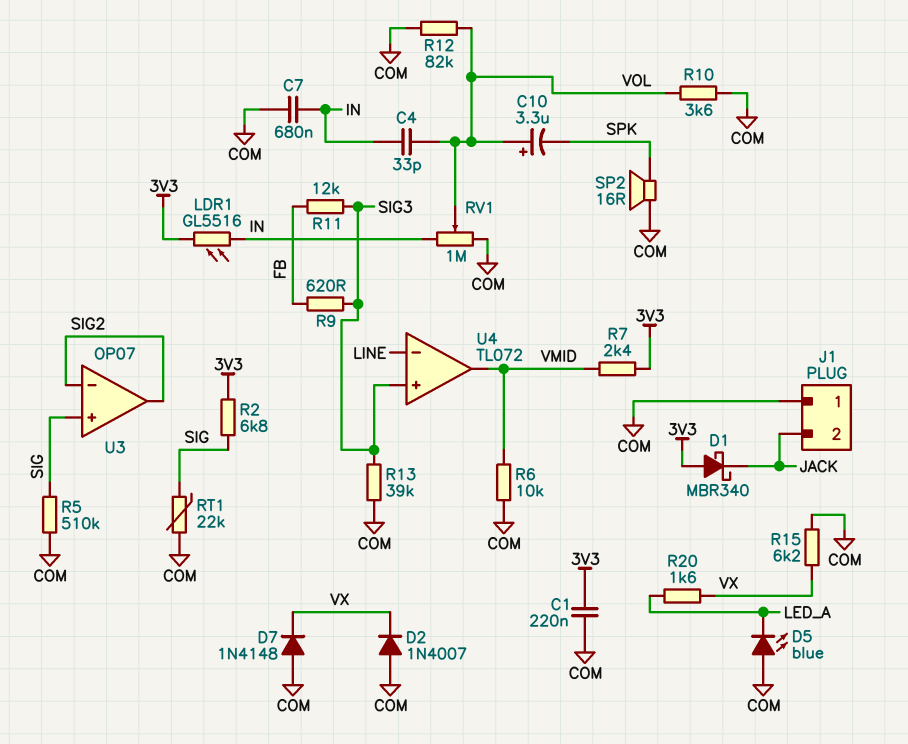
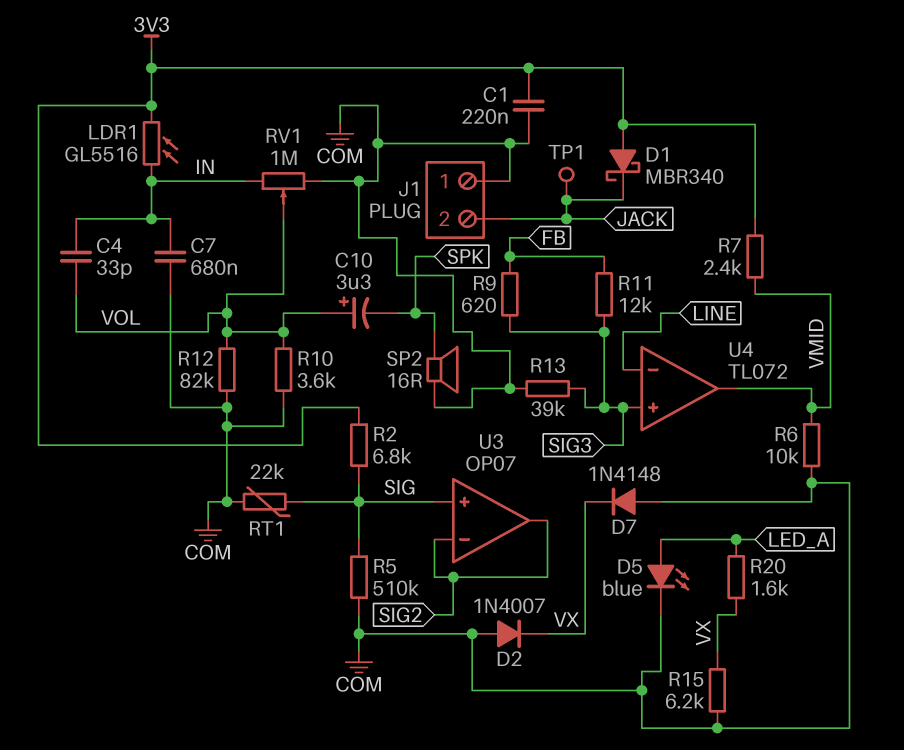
D5: LED blue (A COM, K LED_A) -> LED blue (A LED_A, K COM)
TP1: none -> test point (JACK)

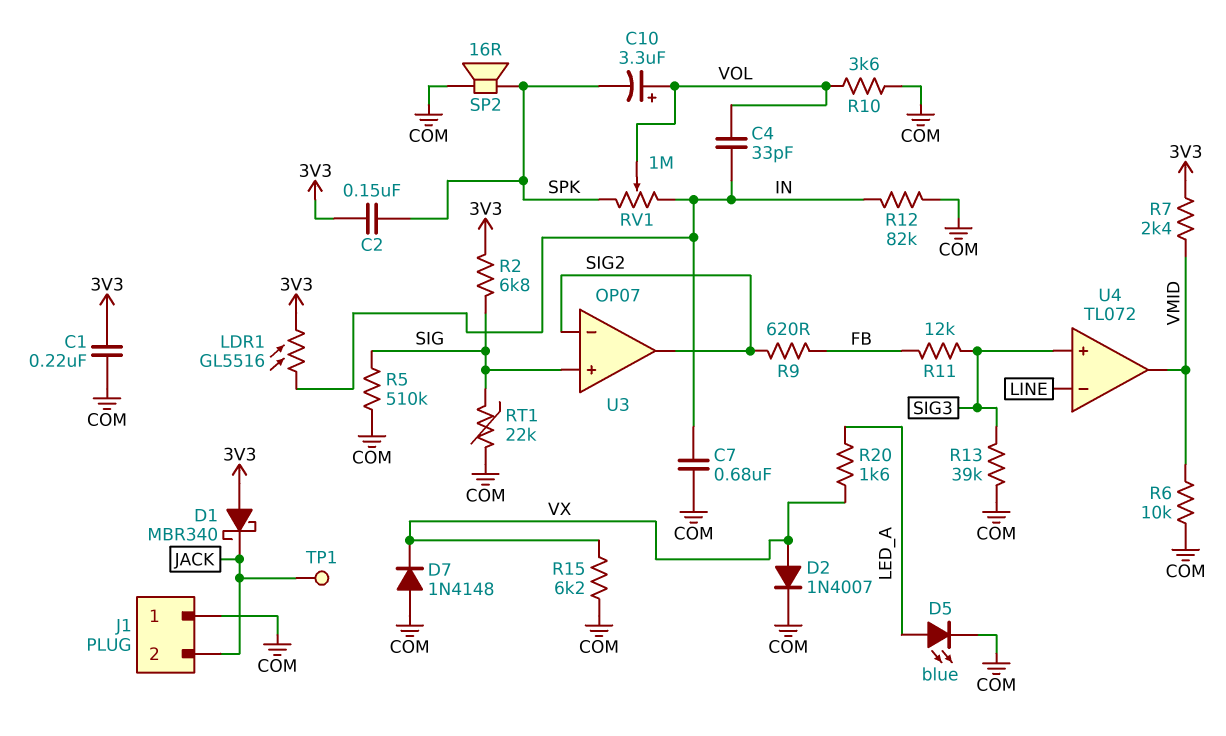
C2: none -> 150nF (3V3, SPK)
D2: diode 1N4007 (A COM, K VX) -> diode 1N4007 (A VX, K COM)
R9: 620 (FB, SIG3) -> 620 (FB, SIG2)
R12: 82k (COM, VOL) -> 82k (COM, IN)
RV1: 1M (COM, IN, wiper VOL) -> 1M (IN, SPK, wiper VOL)

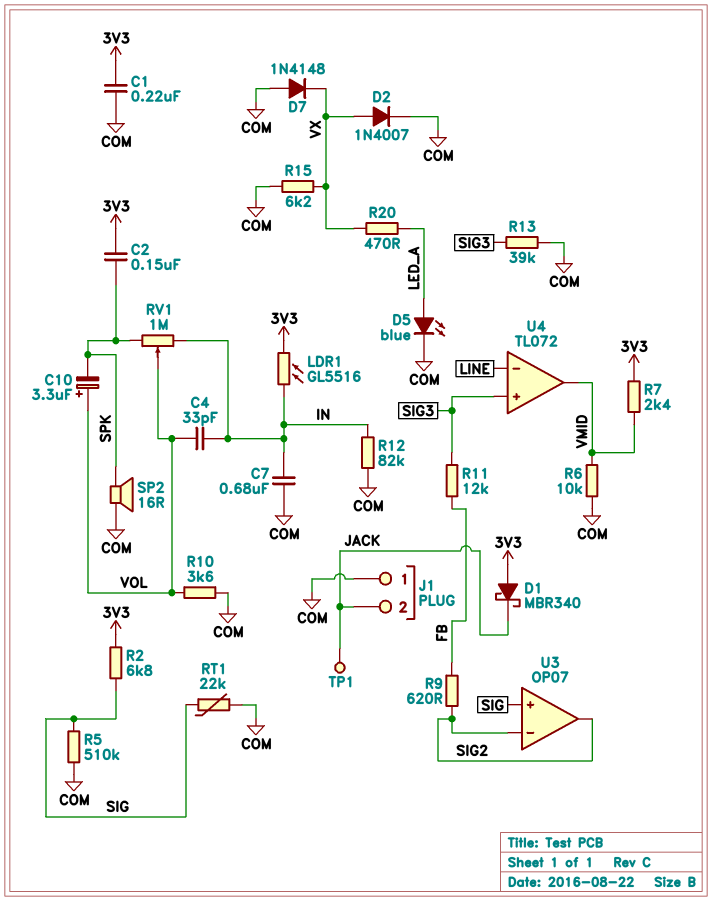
R20: 1.6k (LED_A, VX) -> 470 (LED_A, VX)

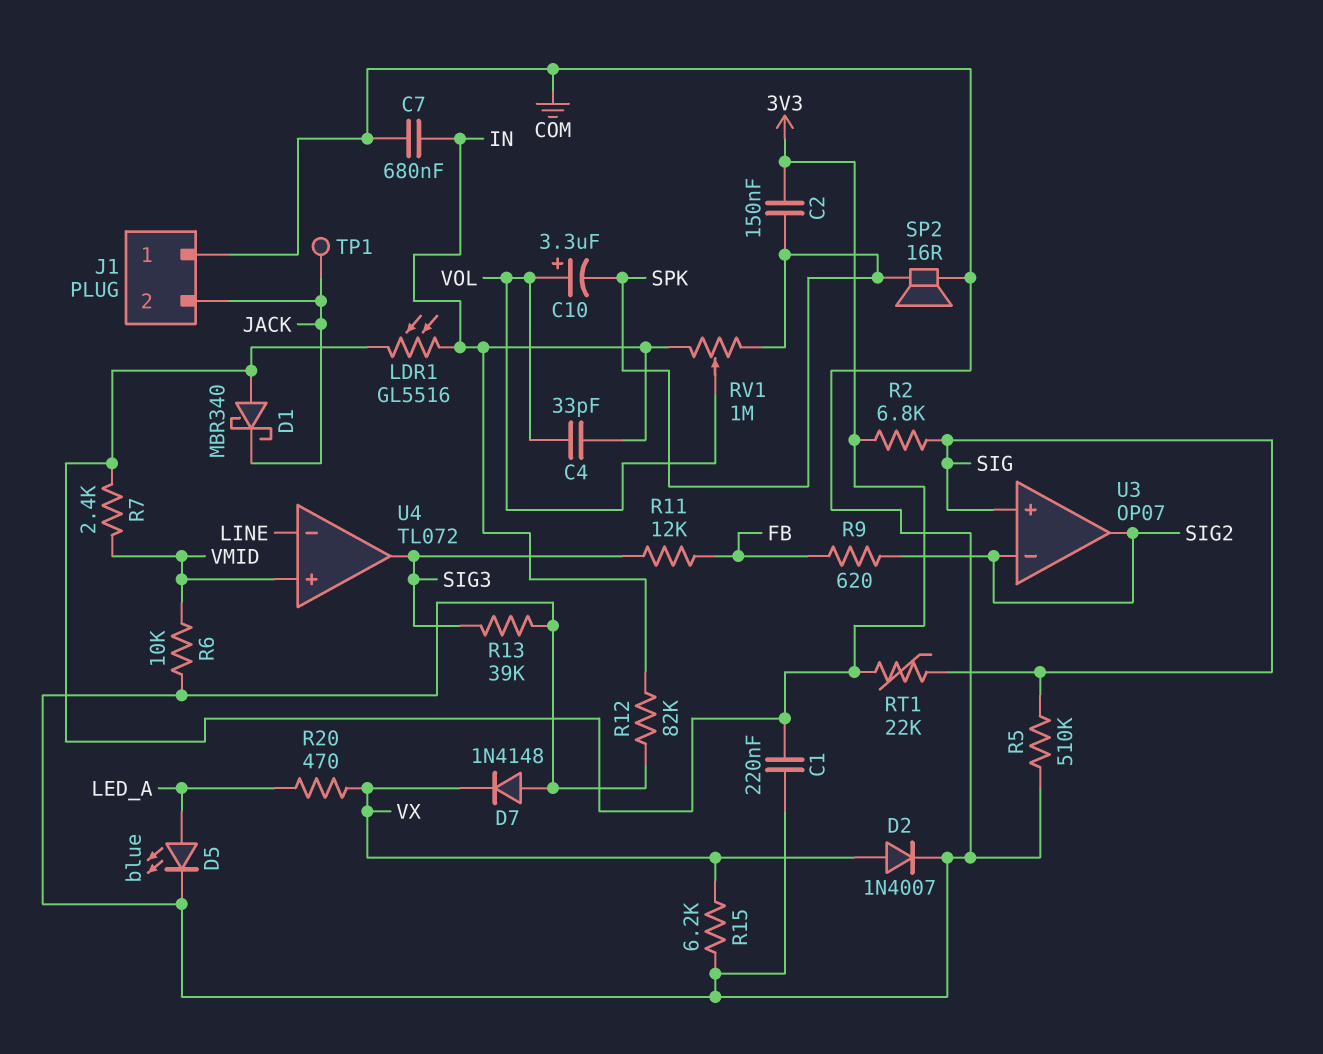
R10: 3.6k (COM, VOL) -> none
RT1: 22k (COM, SIG) -> 22k (3V3, SIG)
U4 pin in+: SIG3 -> VMID
U4 pin out: VMID -> SIG3

